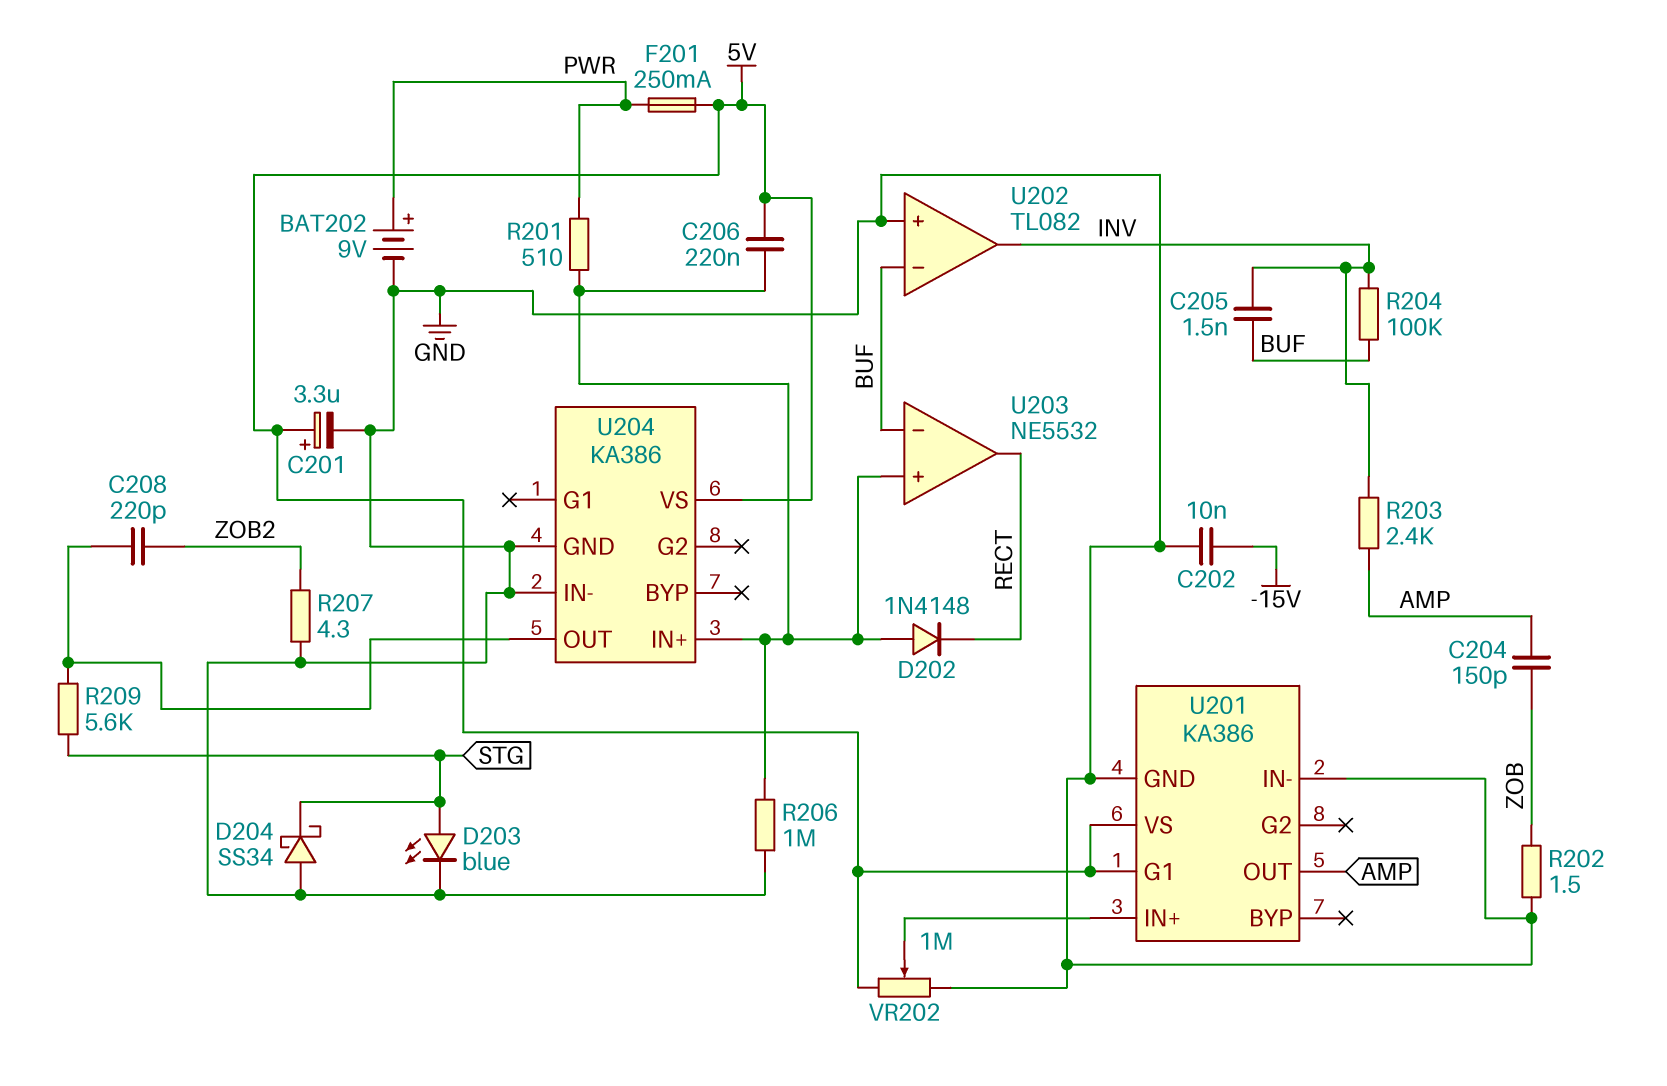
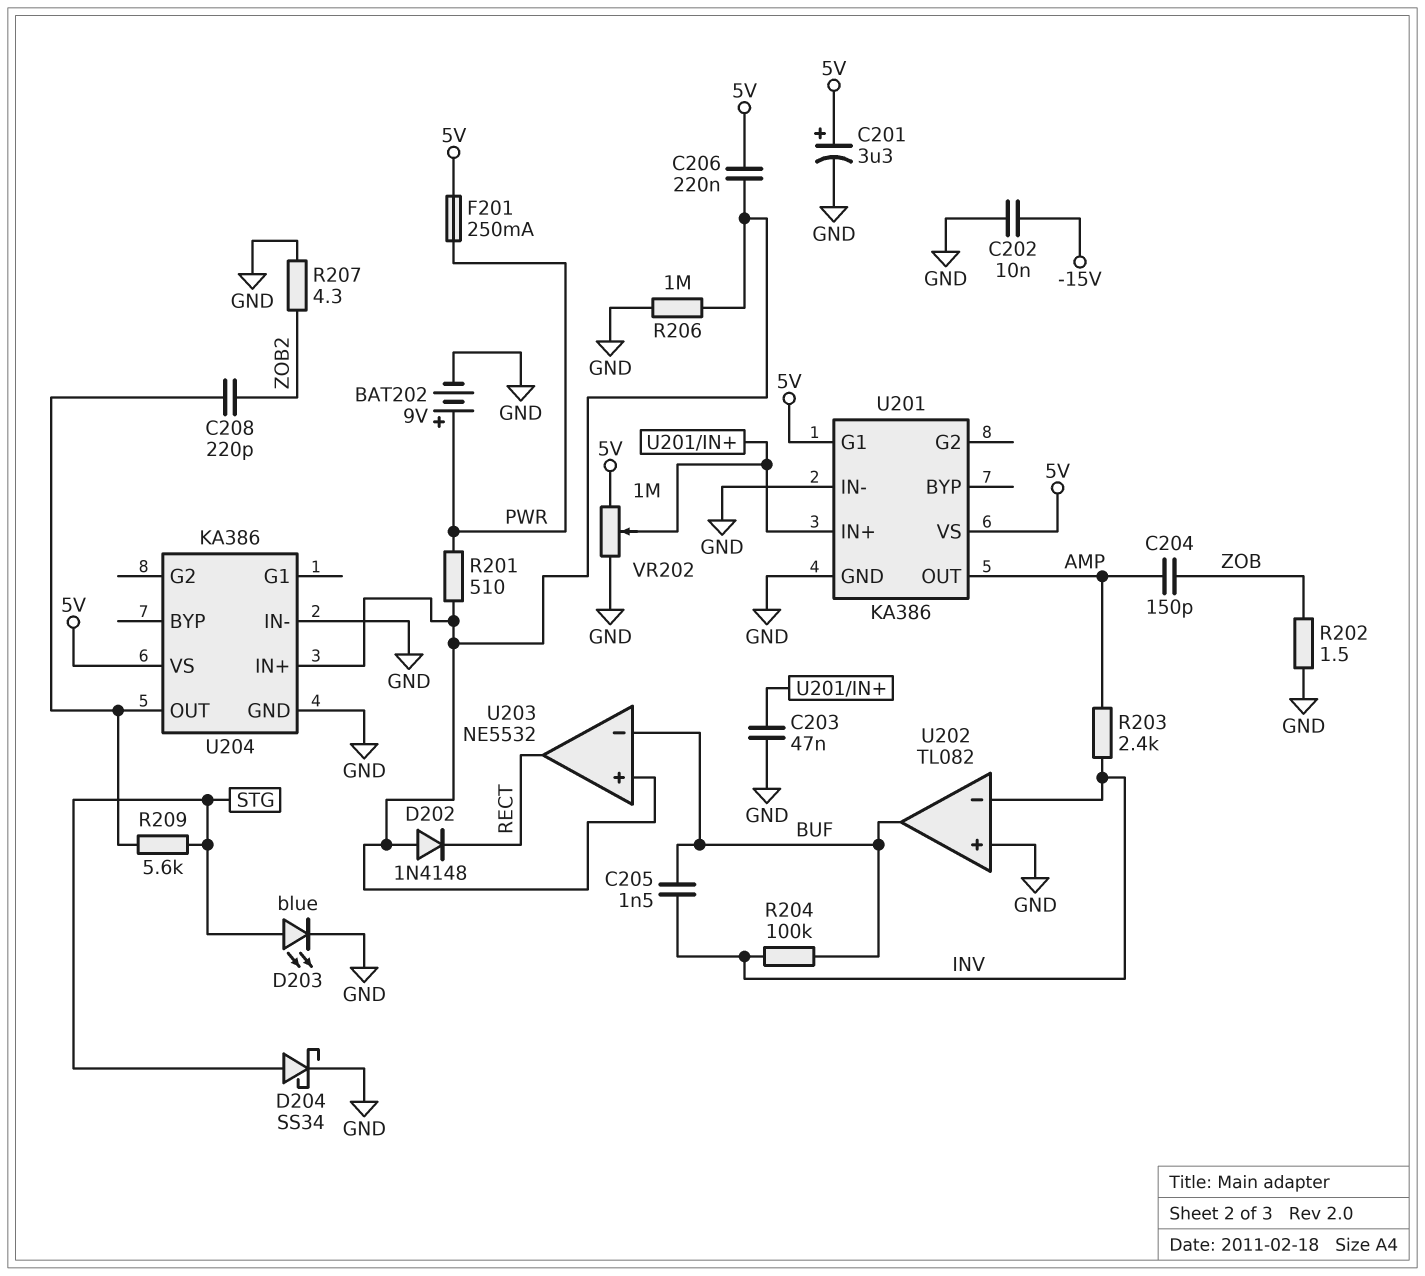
C203: none -> 47nF (GND, U201/IN+)
D204: schottky SS34 (A GND, K STG) -> schottky SS34 (A STG, K GND)
U202 pin in-: BUF -> INV
U202 pin out: INV -> BUF

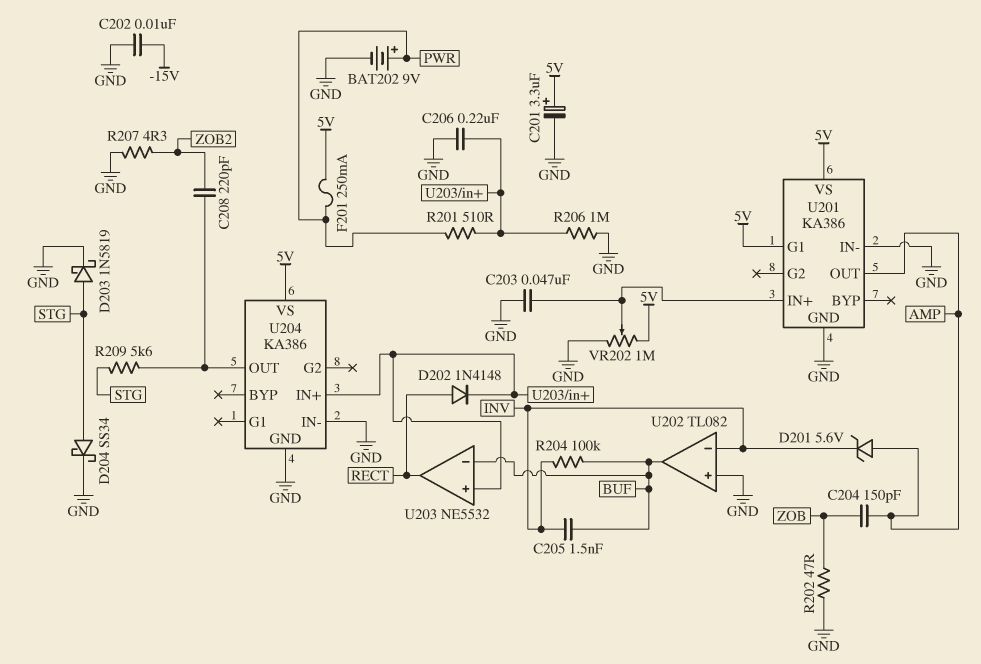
C206: 220nF (5V, U203/in+) -> 220nF (GND, U203/in+)
D201: none -> zener 5.6V (A AMP, K INV)
D202: diode 1N4148 (A U203/in+, K RECT) -> diode 1N4148 (A RECT, K U203/in+)
D203: LED blue (A STG, K GND) -> schottky 1N5819 (A STG, K GND)
R202: 1.5 (GND, ZOB) -> 47 (GND, ZOB)
R203: 2.4k (AMP, INV) -> none

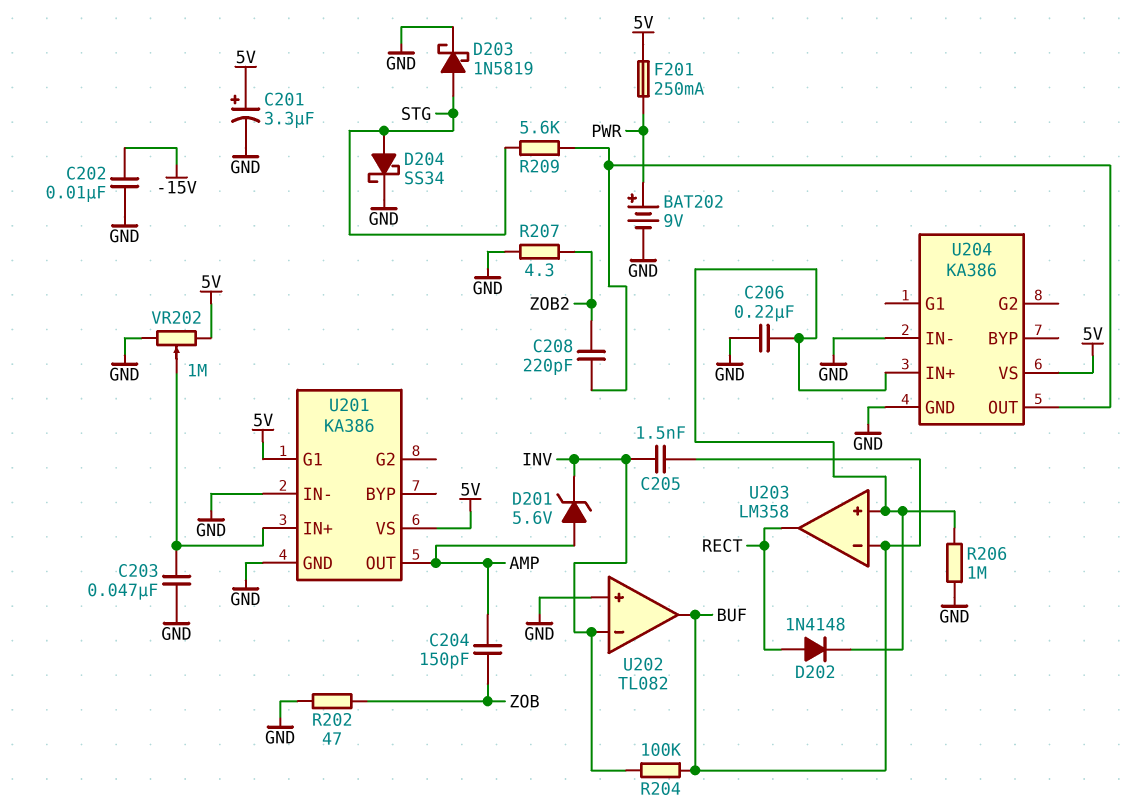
R201: 510 (PWR, U203/in+) -> none
U203: NE5532 -> LM358

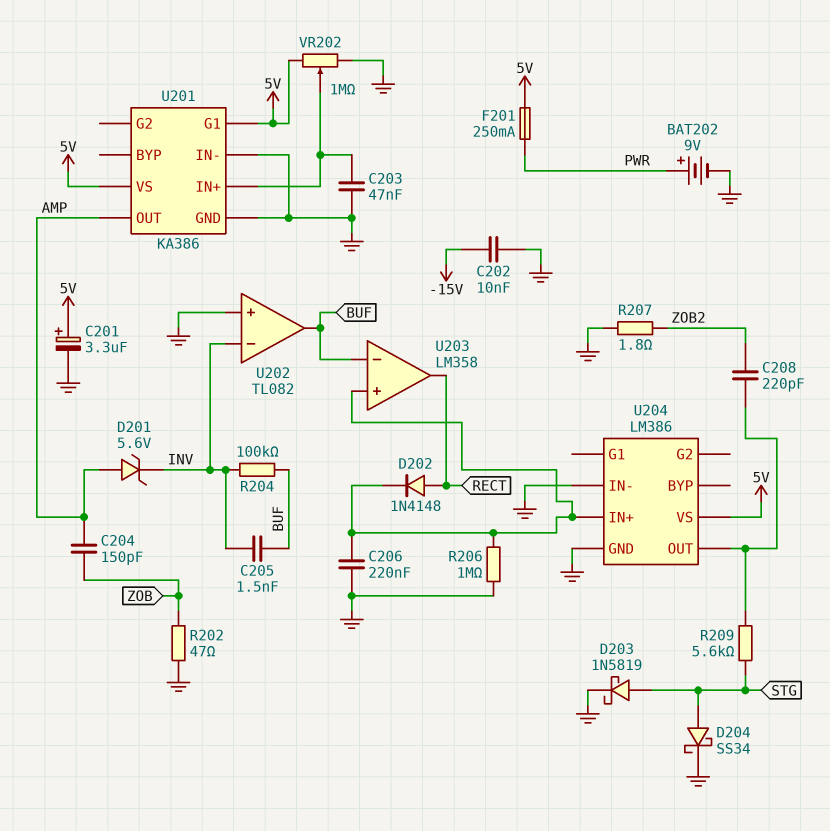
R207: 4.3 (GND, ZOB2) -> 1.8 (GND, ZOB2)
U204: KA386 -> LM386

